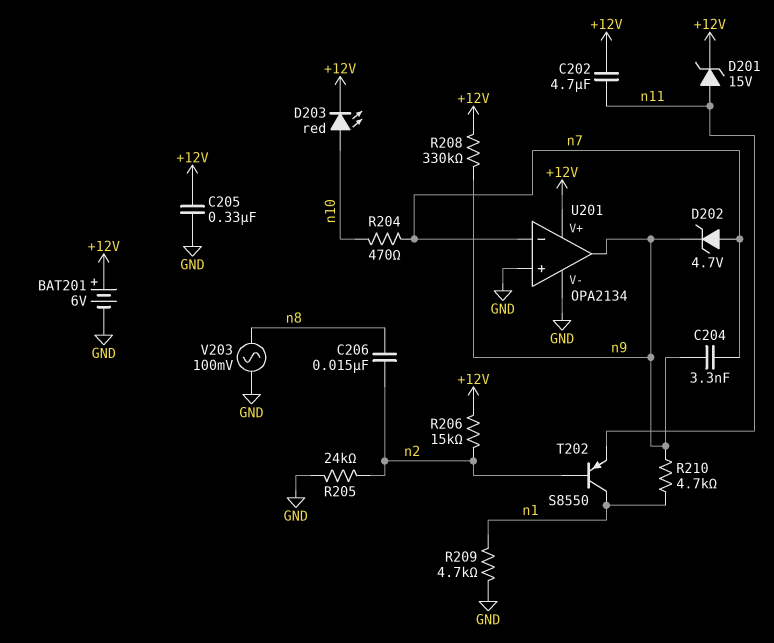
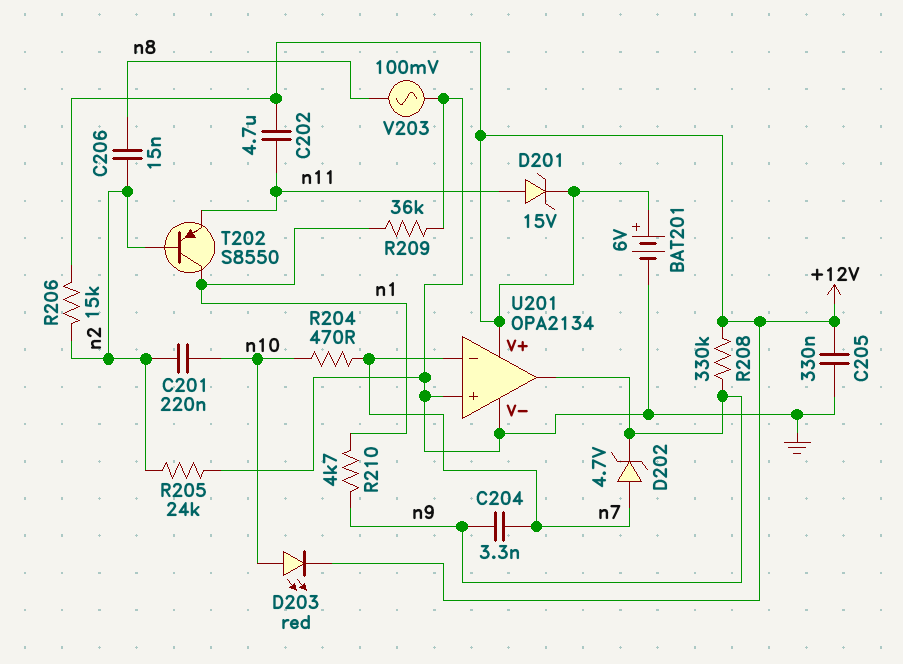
C201: none -> 220nF (n2, n10)
R209: 4.7k (GND, n1) -> 36k (GND, n1)

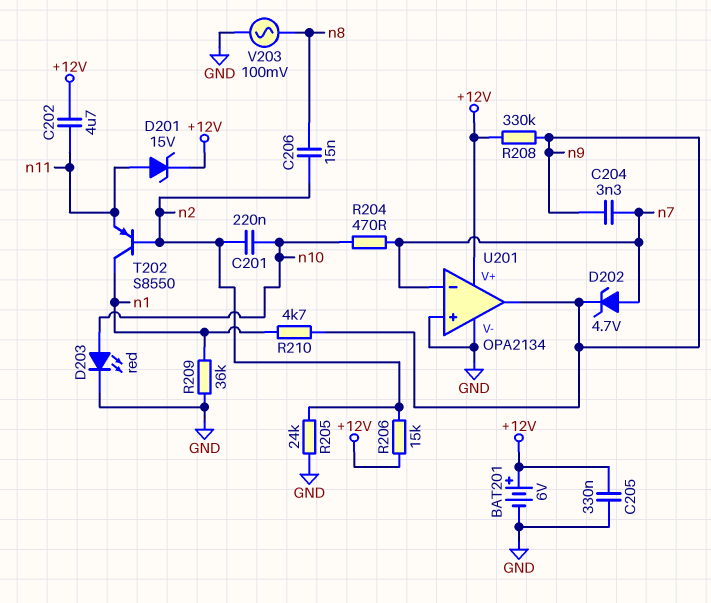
D203: LED red (A n10, K +12V) -> LED red (A n10, K GND)

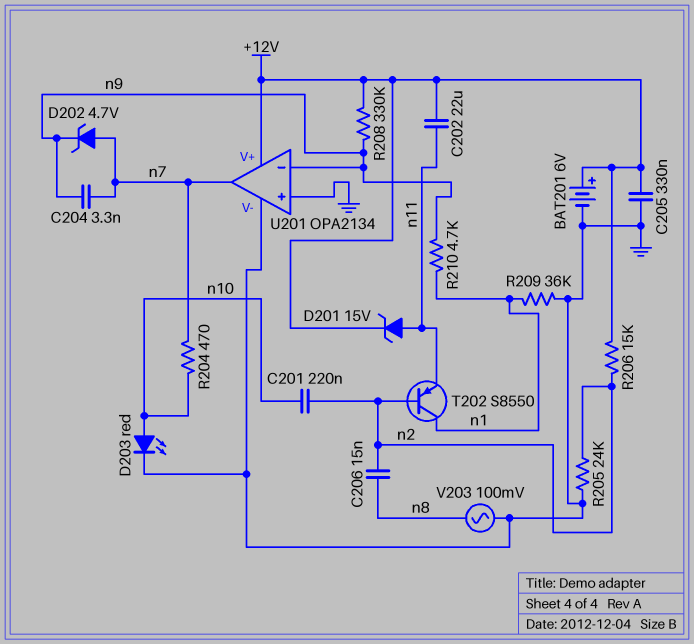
C202: 4.7uF (+12V, n11) -> 22uF (+12V, n11)
U201 pin in-: n7 -> n9
U201 pin out: n9 -> n7

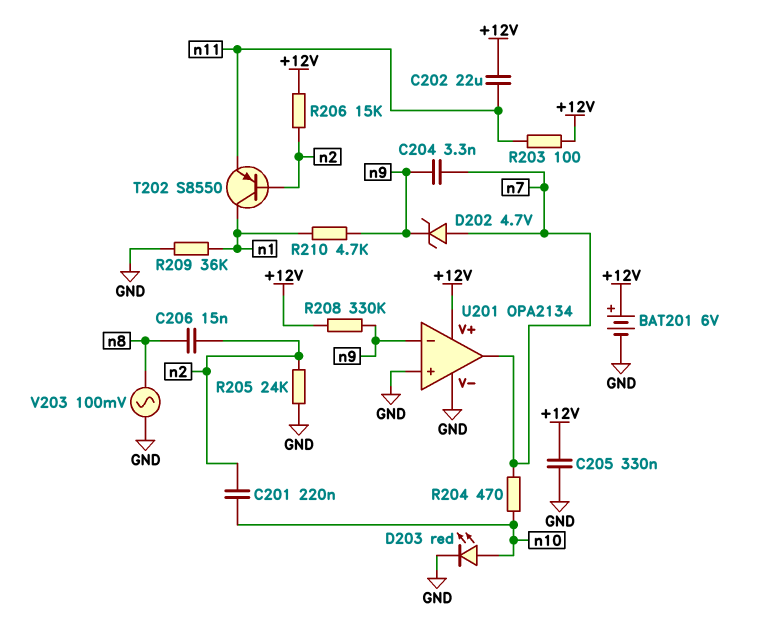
D201: zener 15V (A n11, K +12V) -> none
R203: none -> 100 (+12V, n11)

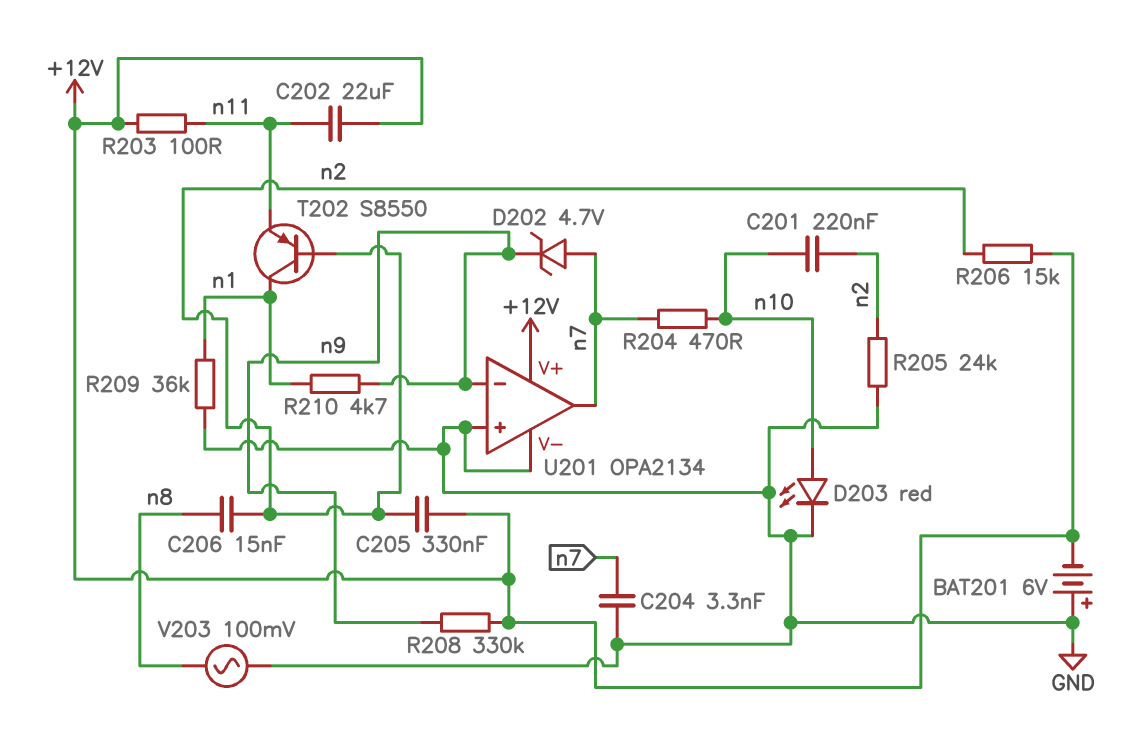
BAT201: 6V (plus +12V, minus GND) -> 6V (plus GND, minus +12V)
C204: 3.3nF (n7, n9) -> 3.3nF (GND, n7)
C205: 330nF (+12V, GND) -> 330nF (+12V, n2)

